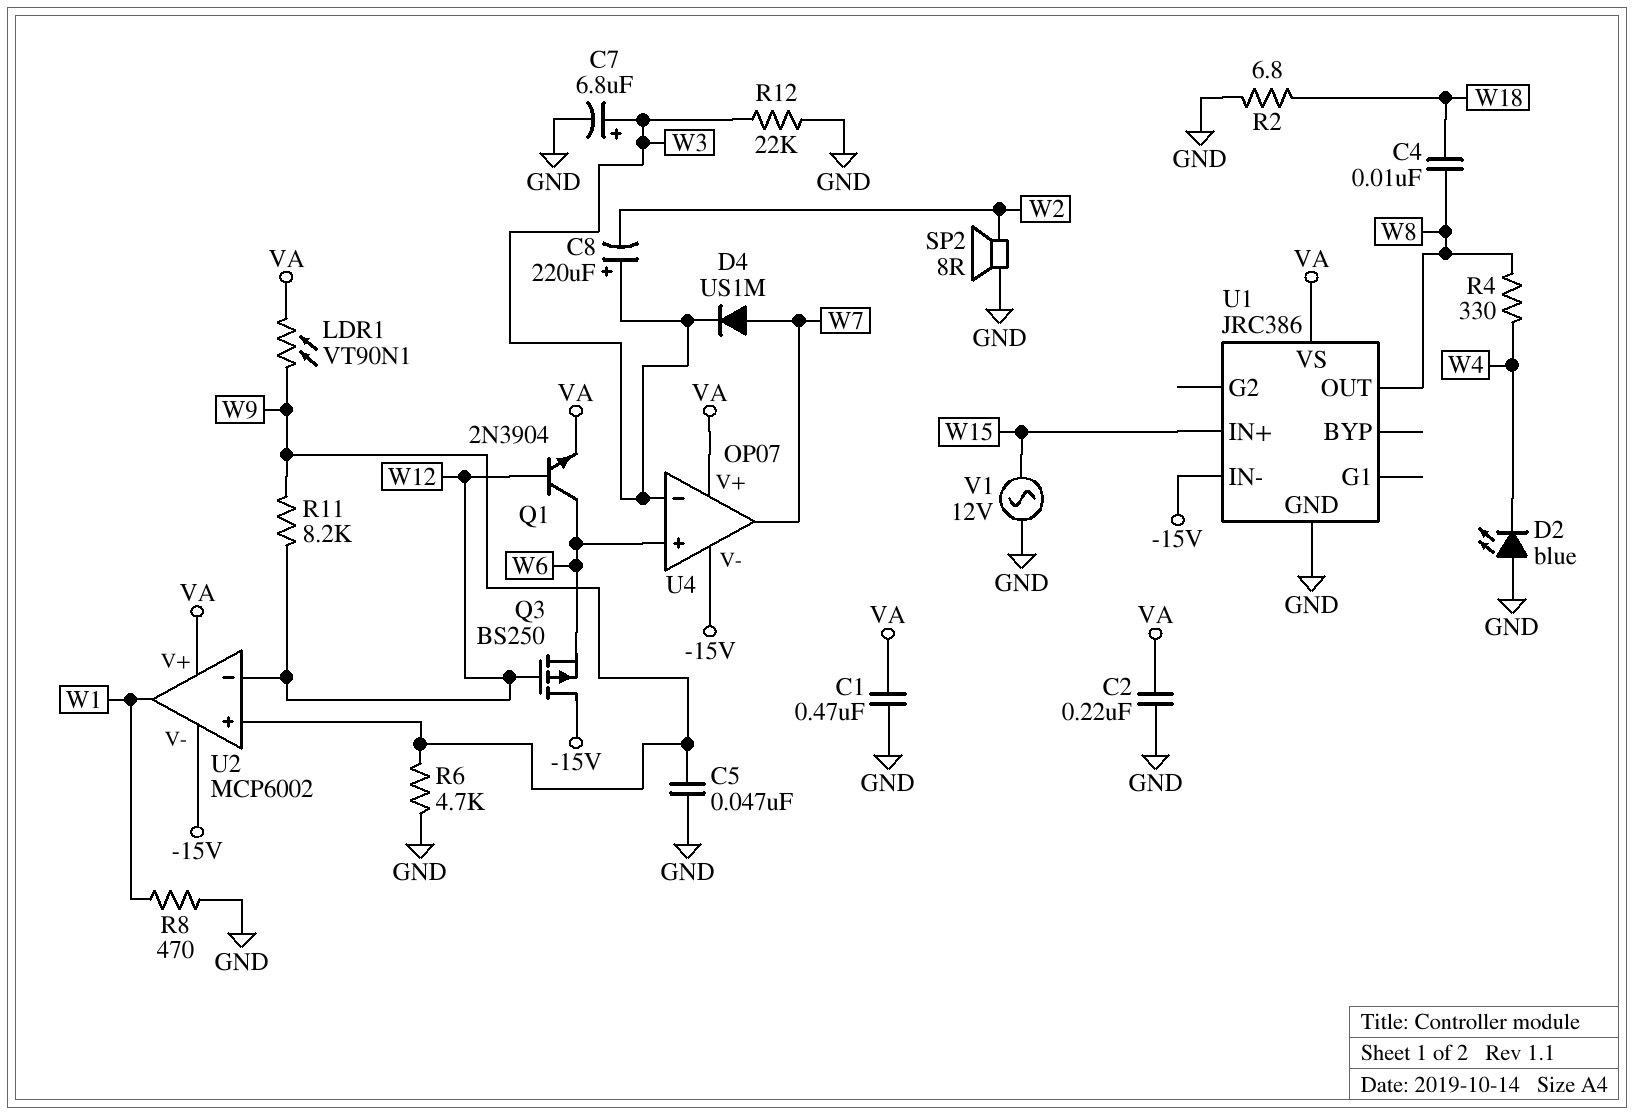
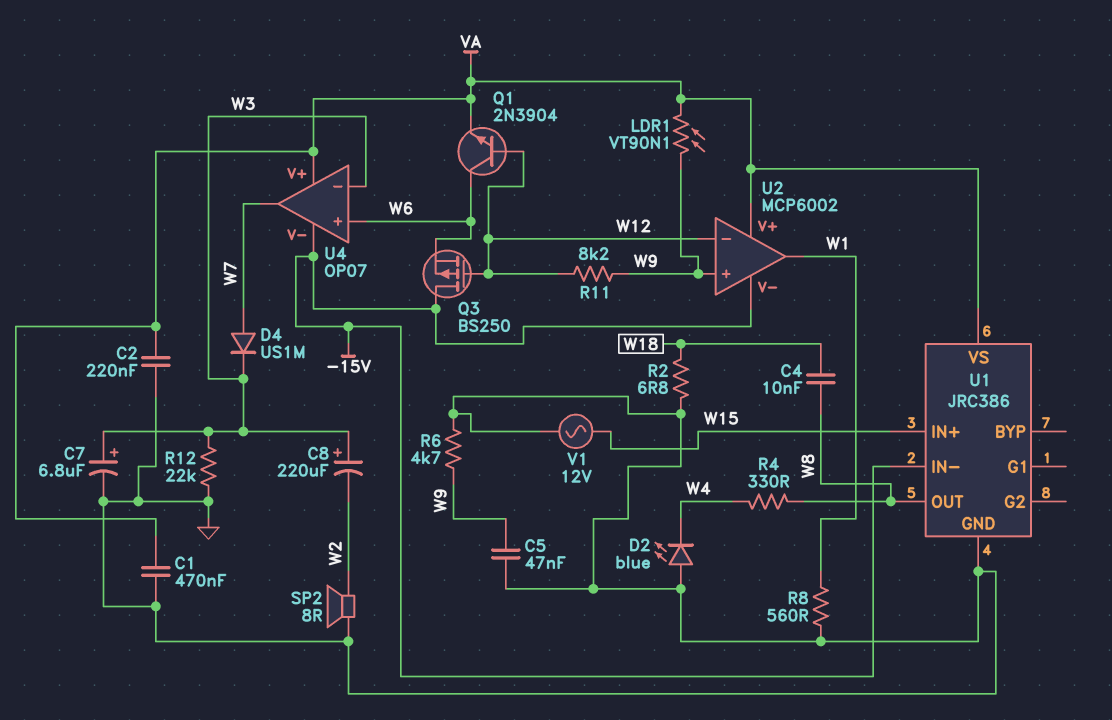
R8: 470 (GND, W1) -> 560 (GND, W1)

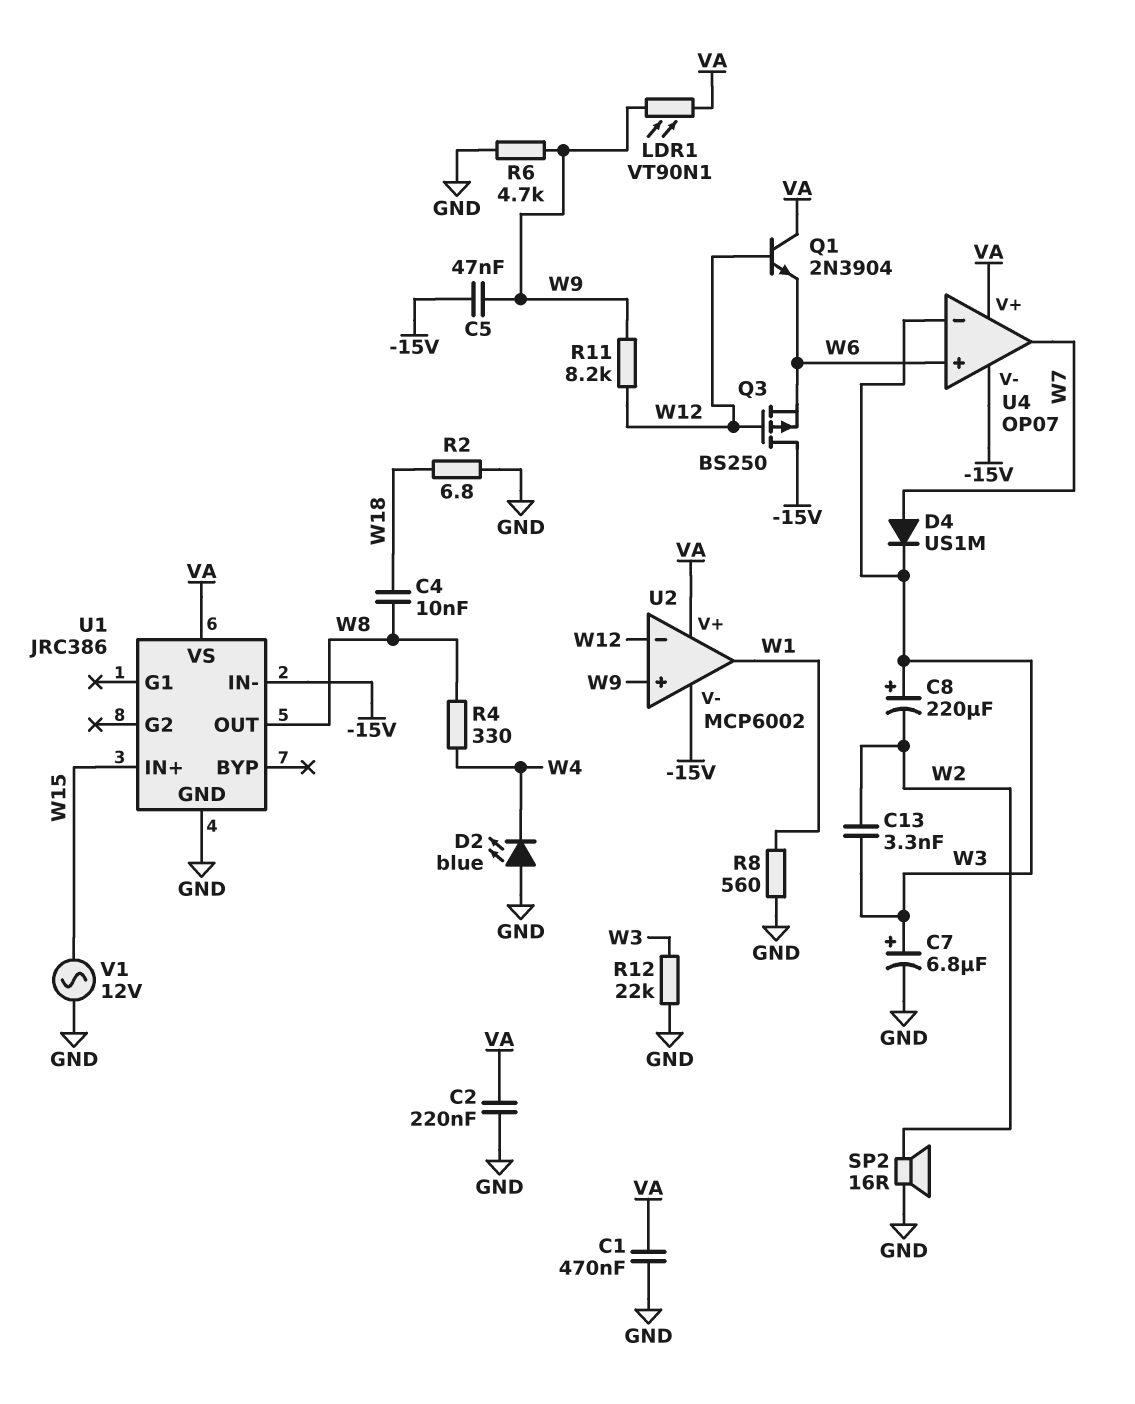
C5: 47nF (GND, W9) -> 47nF (-15V, W9)
C13: none -> 3.3nF (W2, W3)
Q1: NPN 2N3904 (B W12, C W6, E VA) -> NPN 2N3904 (B W12, C VA, E W6)
SP2: speaker 8R (GND, W2) -> speaker 16R (GND, W2)

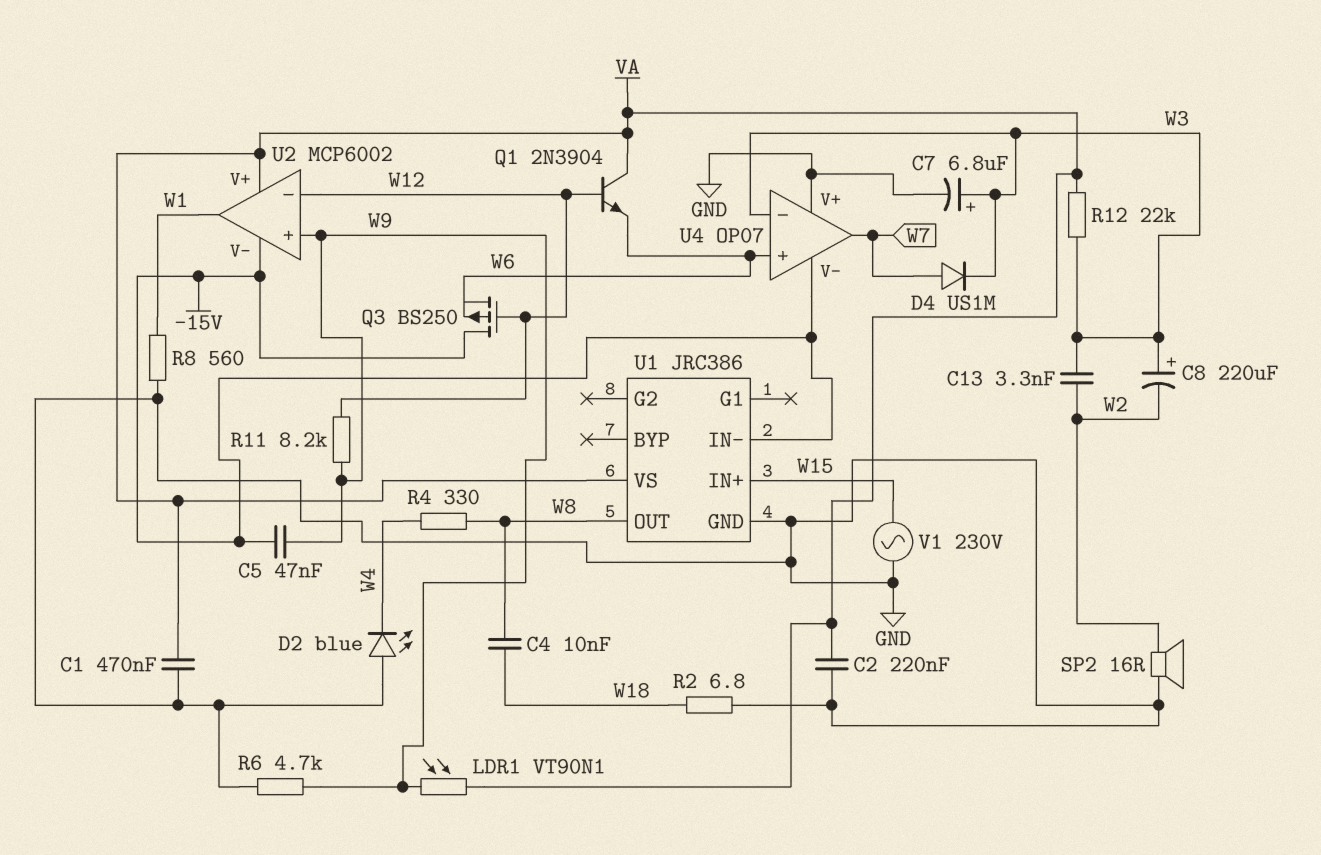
R12: 22k (GND, W3) -> 22k (VA, W3)
U4 pin V+: VA -> GND
V1: AC 12V (GND, W15) -> AC 230V (GND, W15)

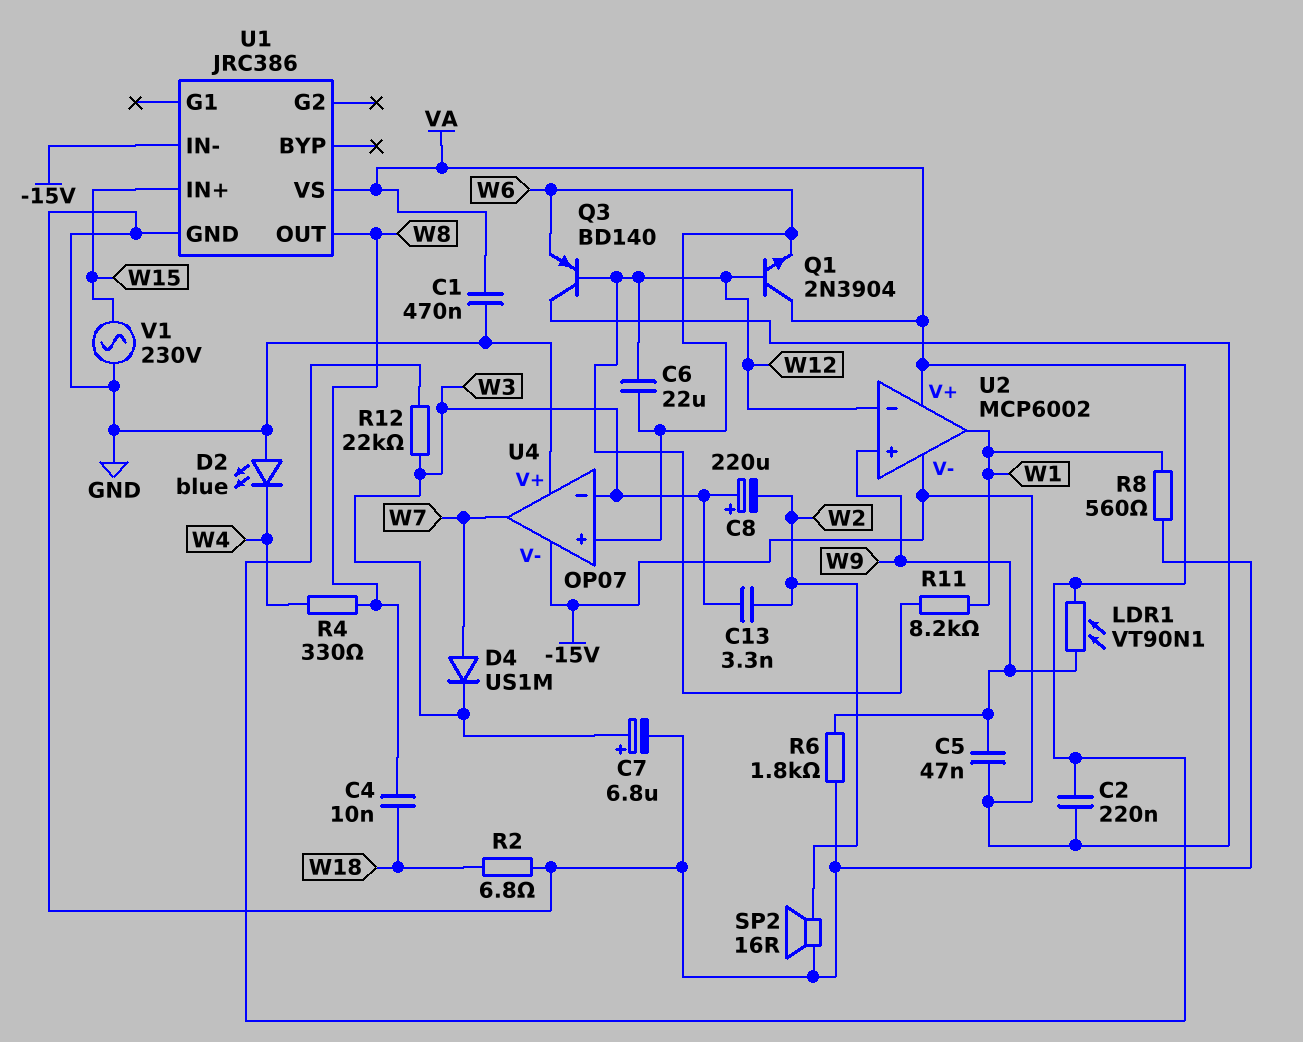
C2: 220nF (GND, VA) -> 220nF (-15V, VA)
C6: none -> 22uF (W6, W12)
Q3: PMOS BS250 (G W12, D -15V, S W6) -> PNP BD140 (B W12, C -15V, E W6)
R6: 4.7k (GND, W9) -> 1.8k (GND, W9)
R11: 8.2k (W9, W12) -> 8.2k (W1, W12)

